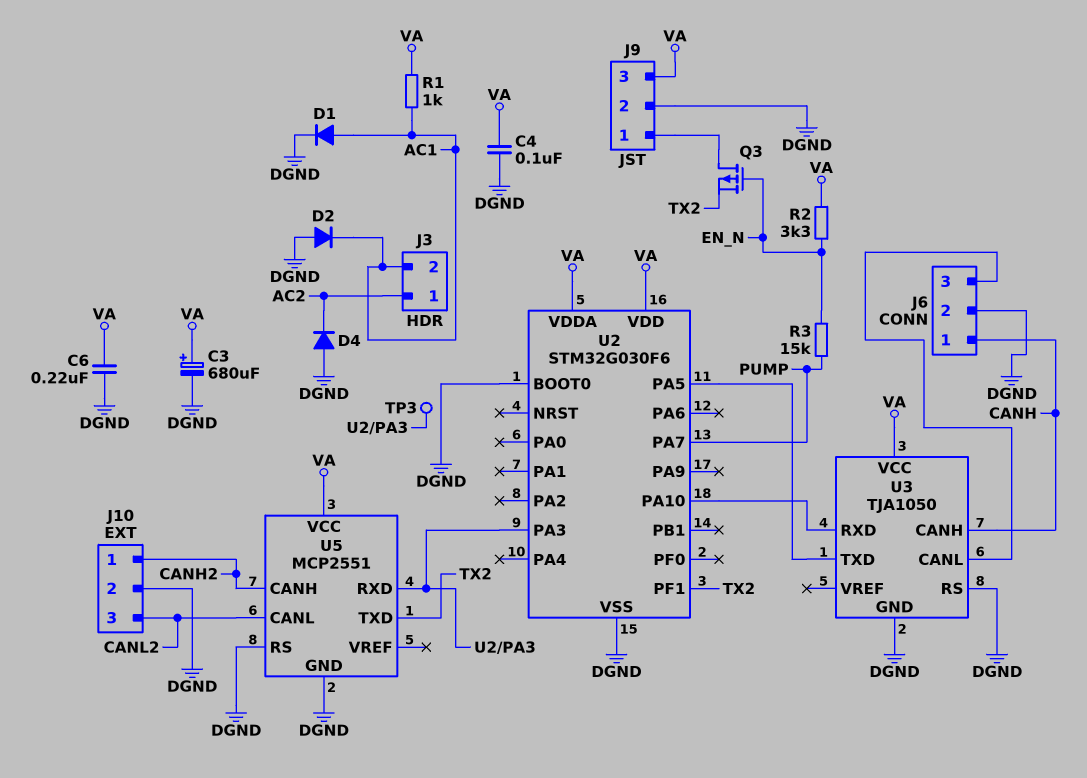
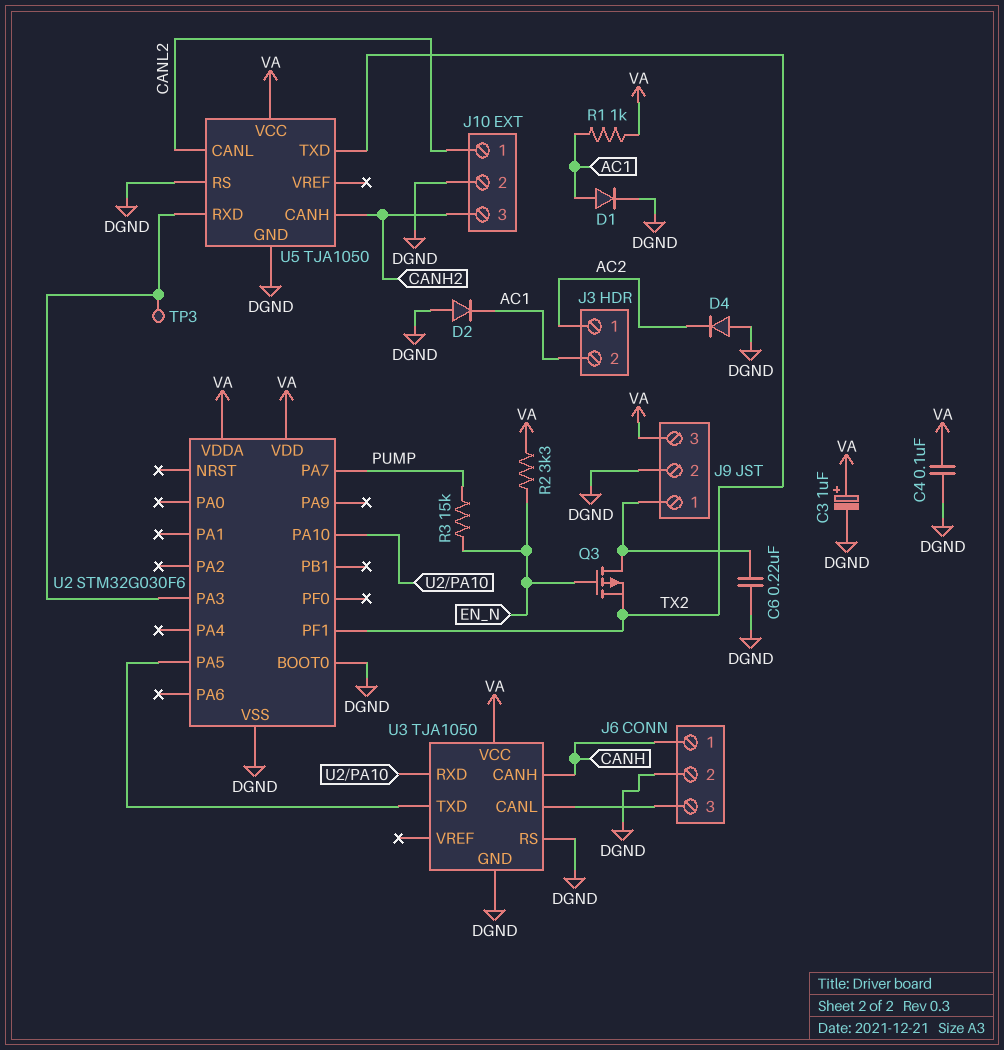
C3: 680uF (plus VA, minus DGND) -> 1uF (plus VA, minus DGND)
C6: 220nF (DGND, VA) -> 220nF (DGND, J9/1)
J10 pin 1: CANH2 -> CANL2
J10 pin 3: CANL2 -> CANH2
U5: MCP2551 -> TJA1050

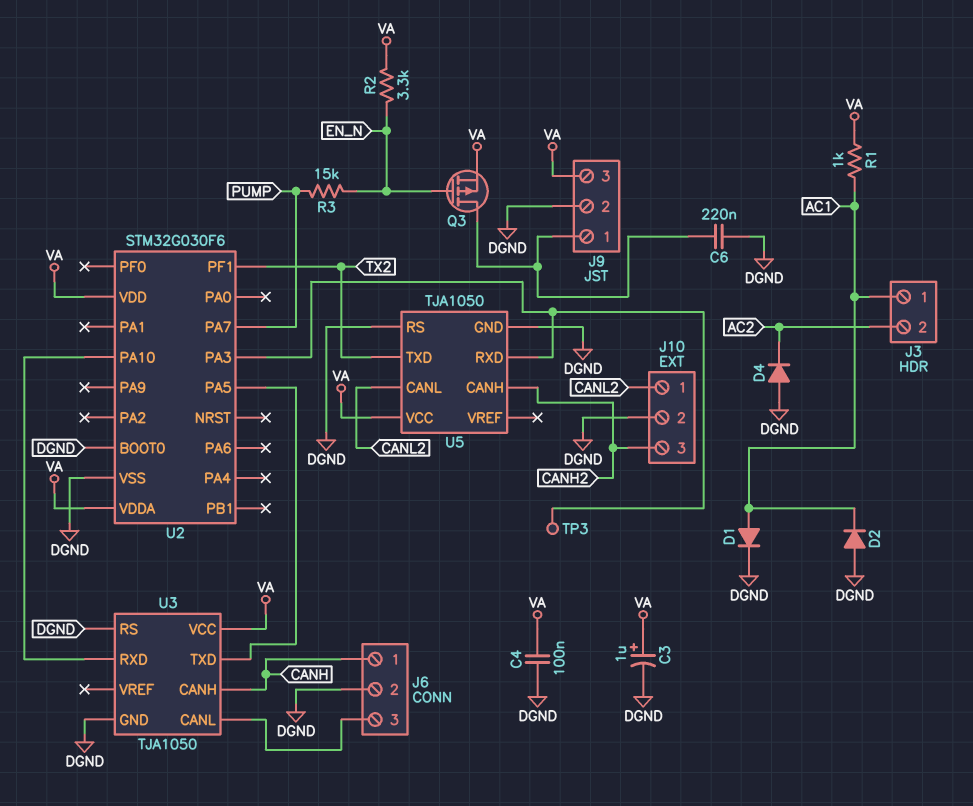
J3 pin 1: AC2 -> AC1
J3 pin 2: AC1 -> AC2
Q3: PMOS (G EN_N, D J9/1, S TX2) -> PMOS (G EN_N, D J9/1, S VA)

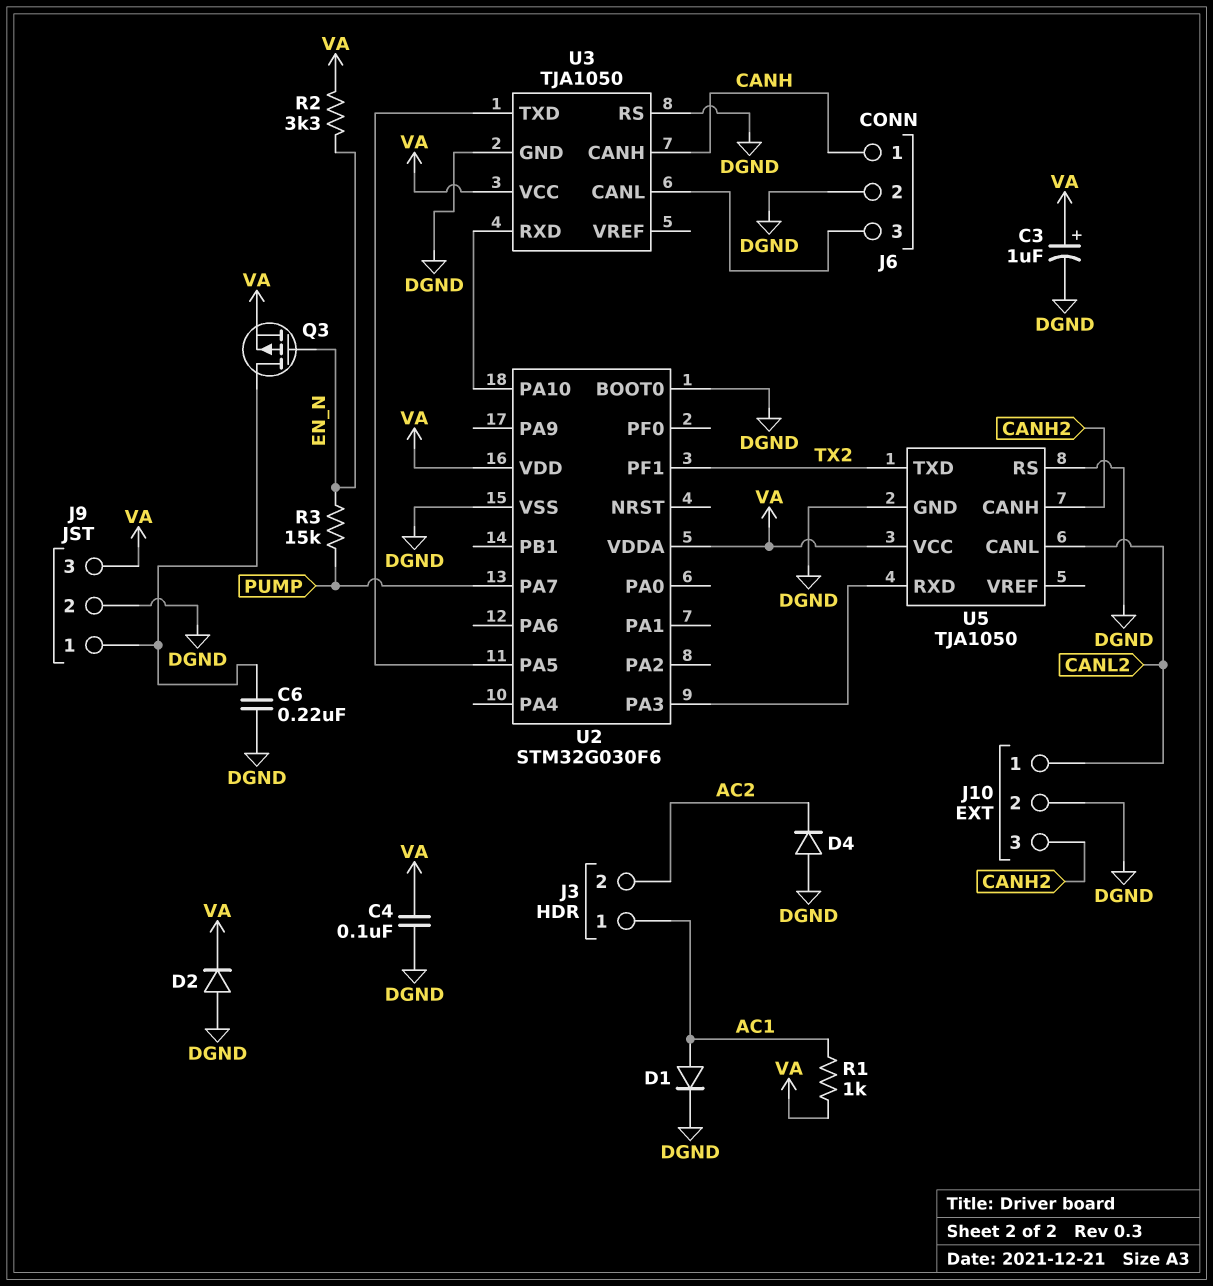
D2: diode (A DGND, K AC1) -> diode (A DGND, K VA)
TP3: test point (U2/PA3) -> none

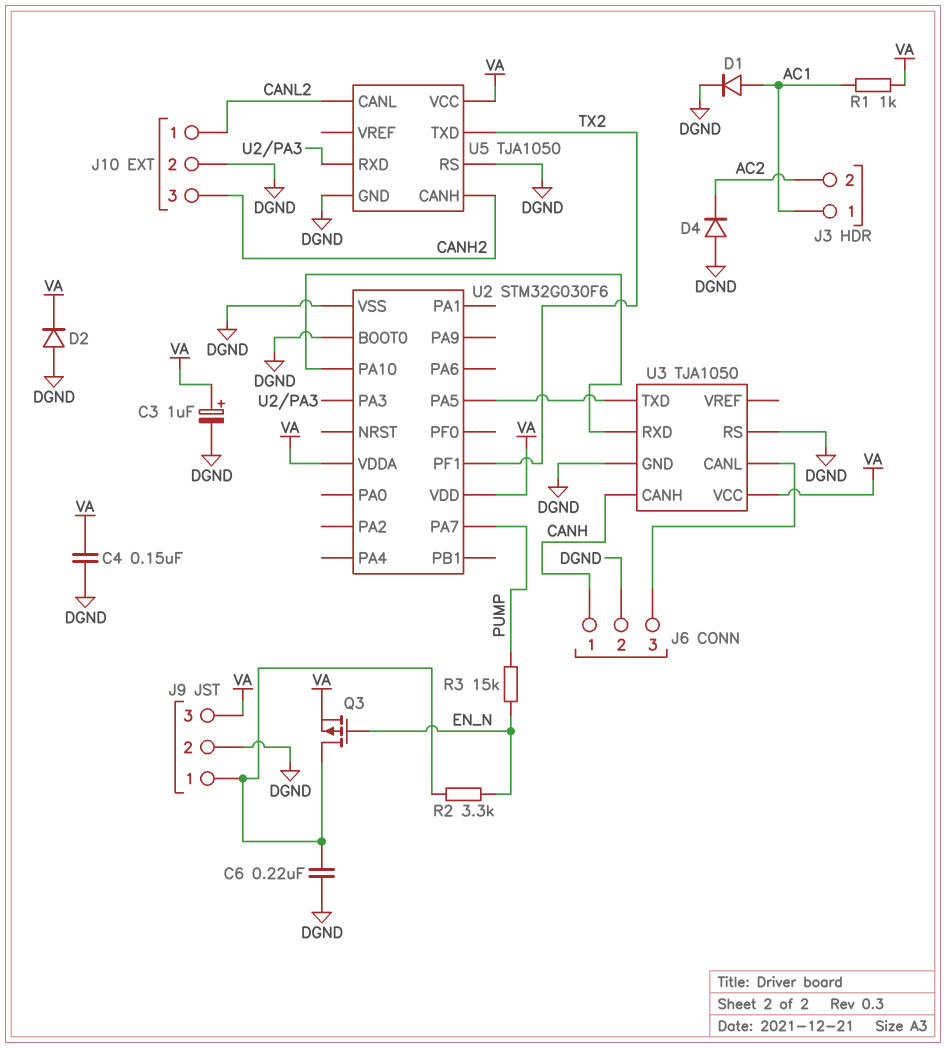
C4: 100nF (DGND, VA) -> 150nF (DGND, VA)
R2: 3.3k (EN_N, VA) -> 3.3k (EN_N, J9/1)

